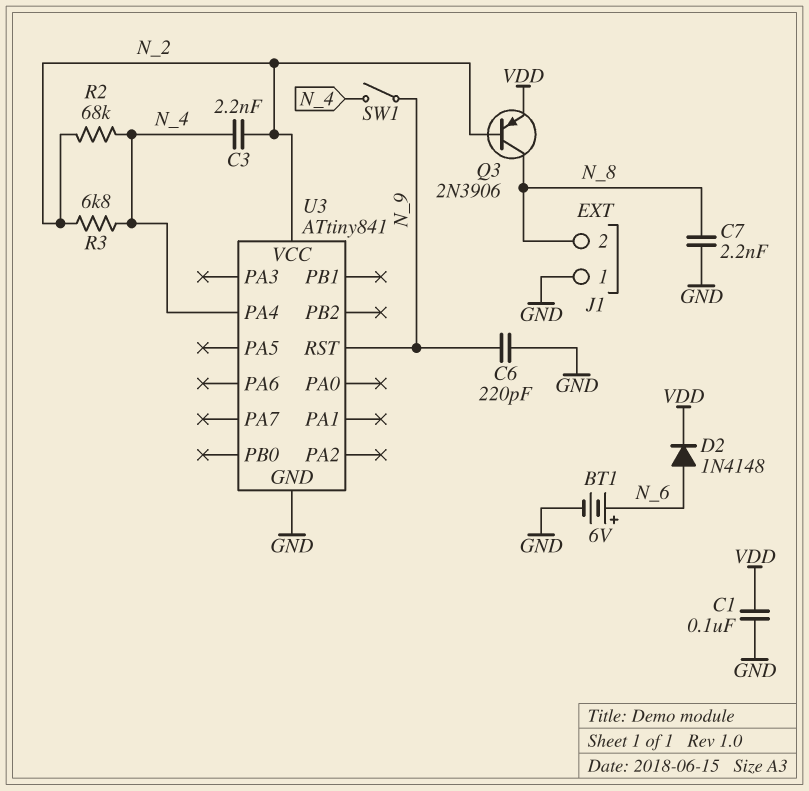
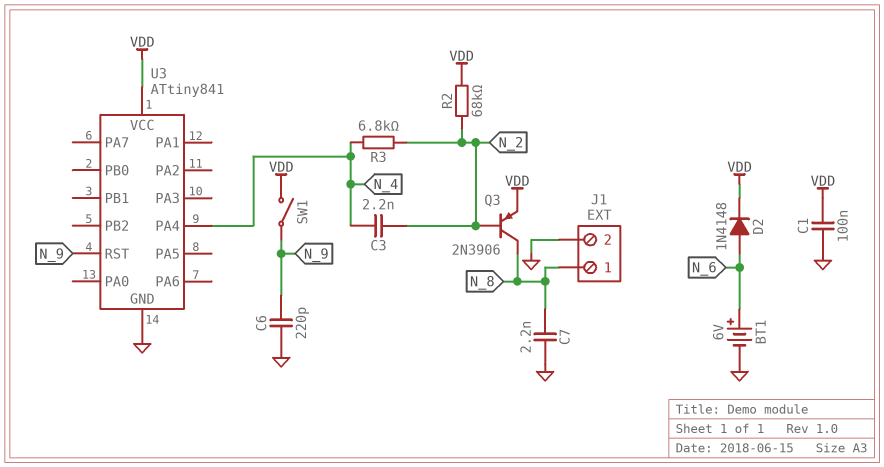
J1 pin 1: GND -> N_8
J1 pin 2: N_8 -> GND
R2: 68k (N_2, N_4) -> 68k (N_2, VDD)
SW1: switch (N_4, N_9) -> switch (N_9, VDD)
U3 pin VCC: N_2 -> VDD

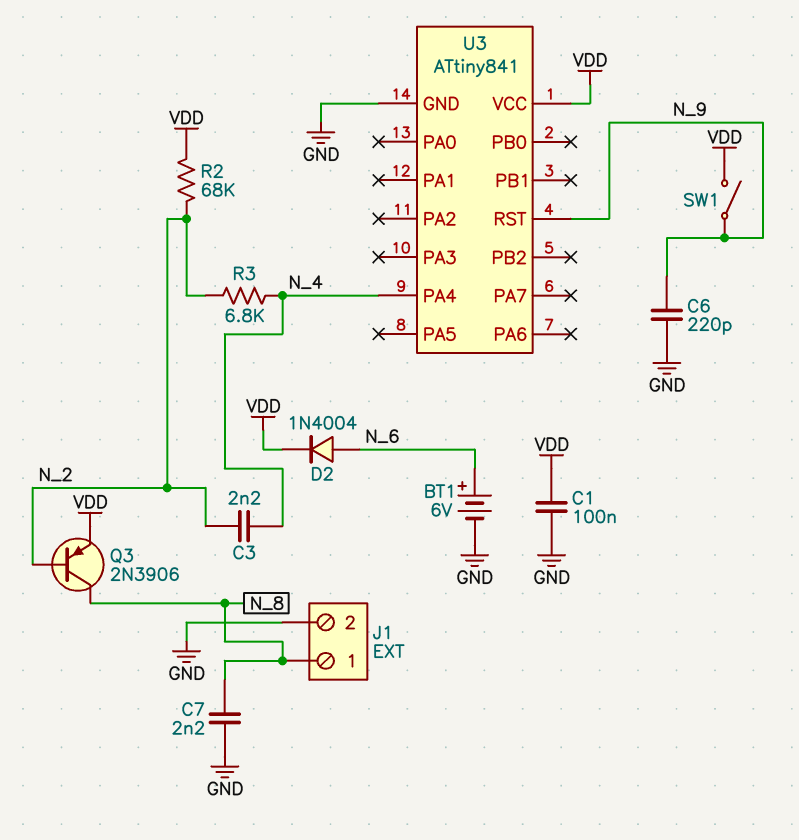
D2: diode 1N4148 (A N_6, K VDD) -> diode 1N4004 (A N_6, K VDD)

